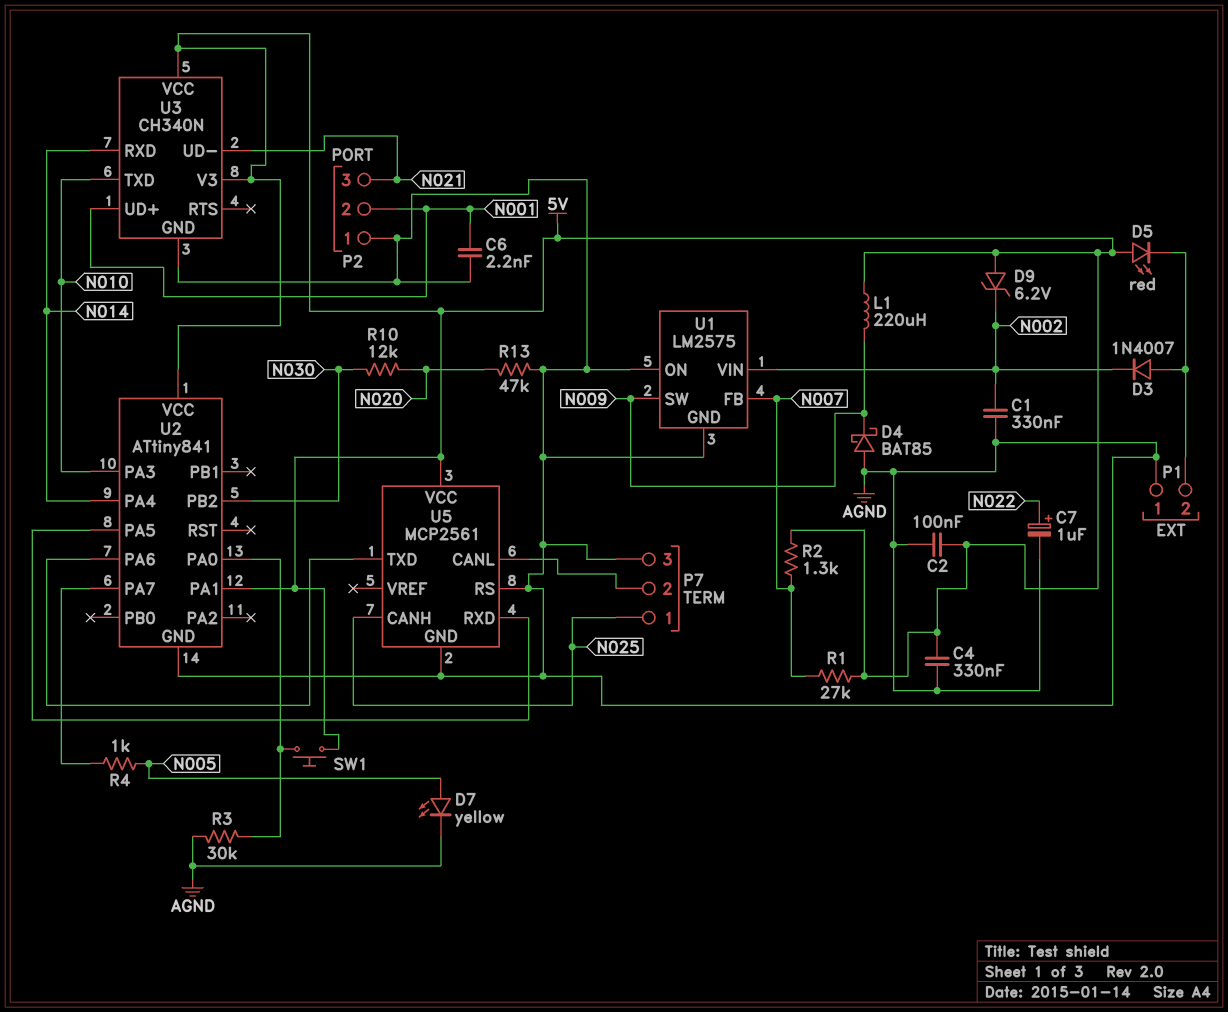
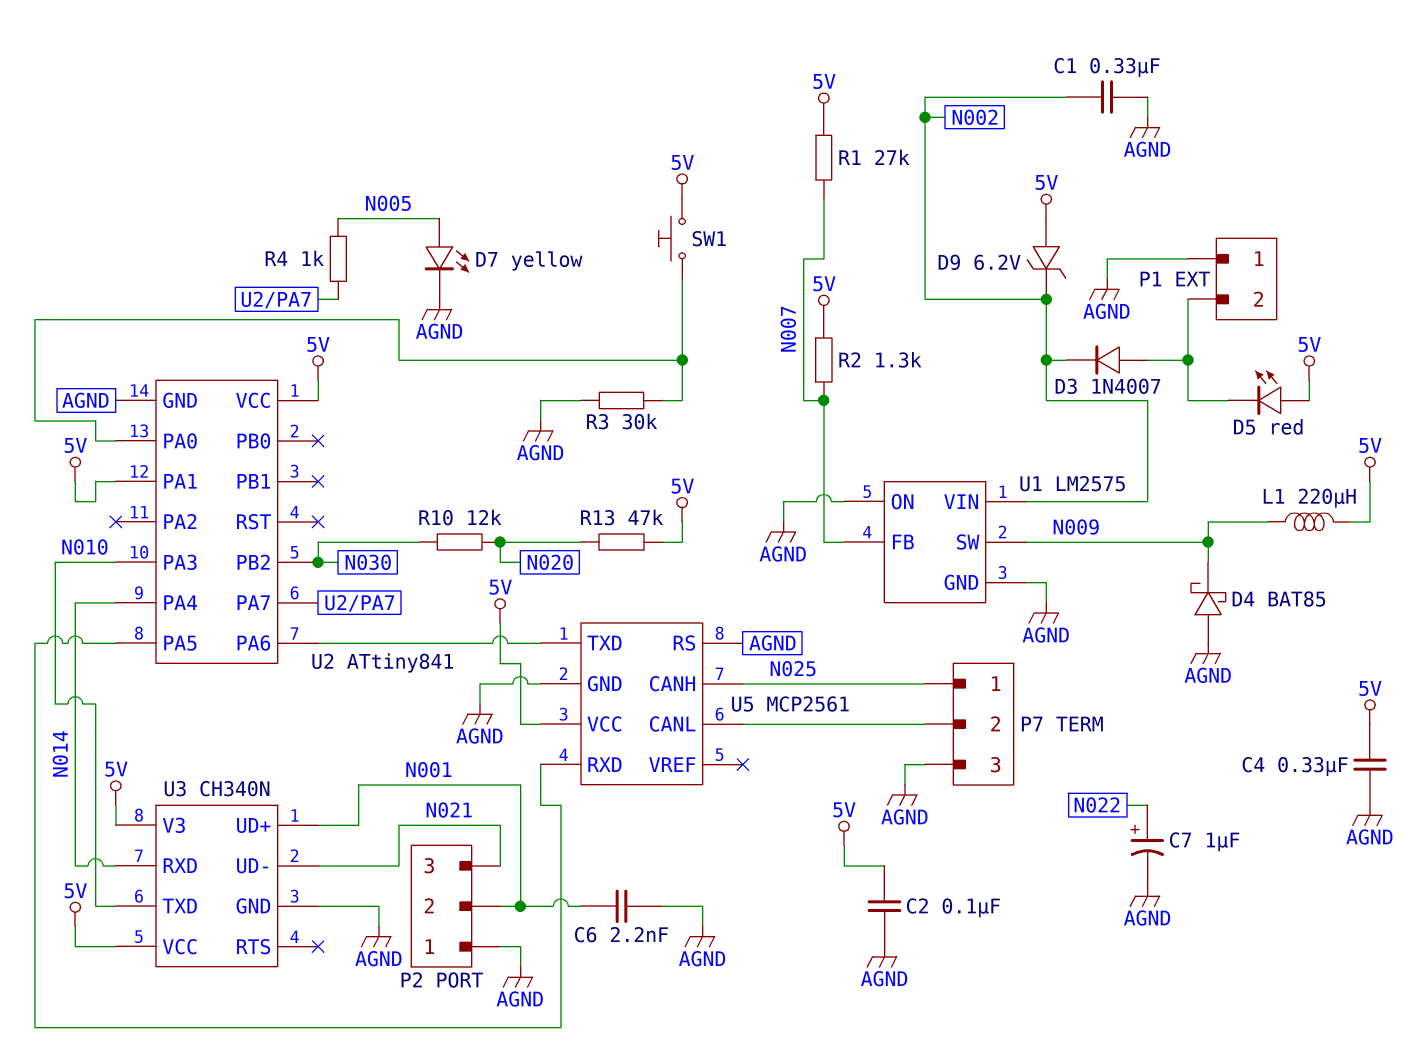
R13: 47k (AGND, N020) -> 47k (5V, N020)

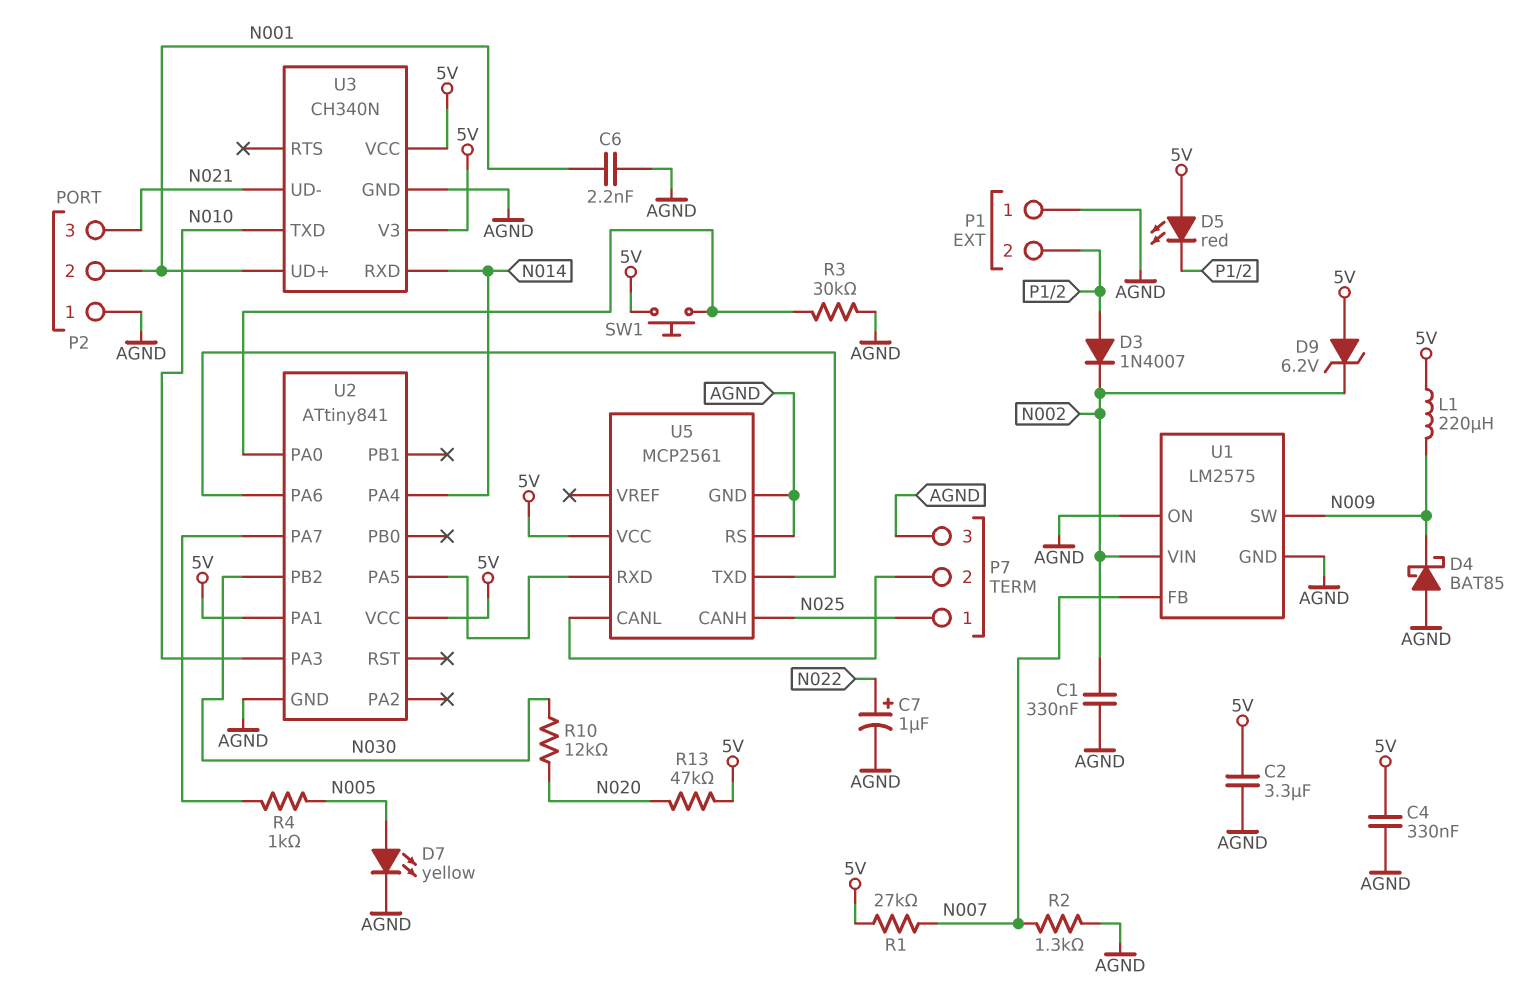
C2: 100nF (5V, AGND) -> 3.3uF (5V, AGND)
R2: 1.3k (5V, N007) -> 1.3k (AGND, N007)

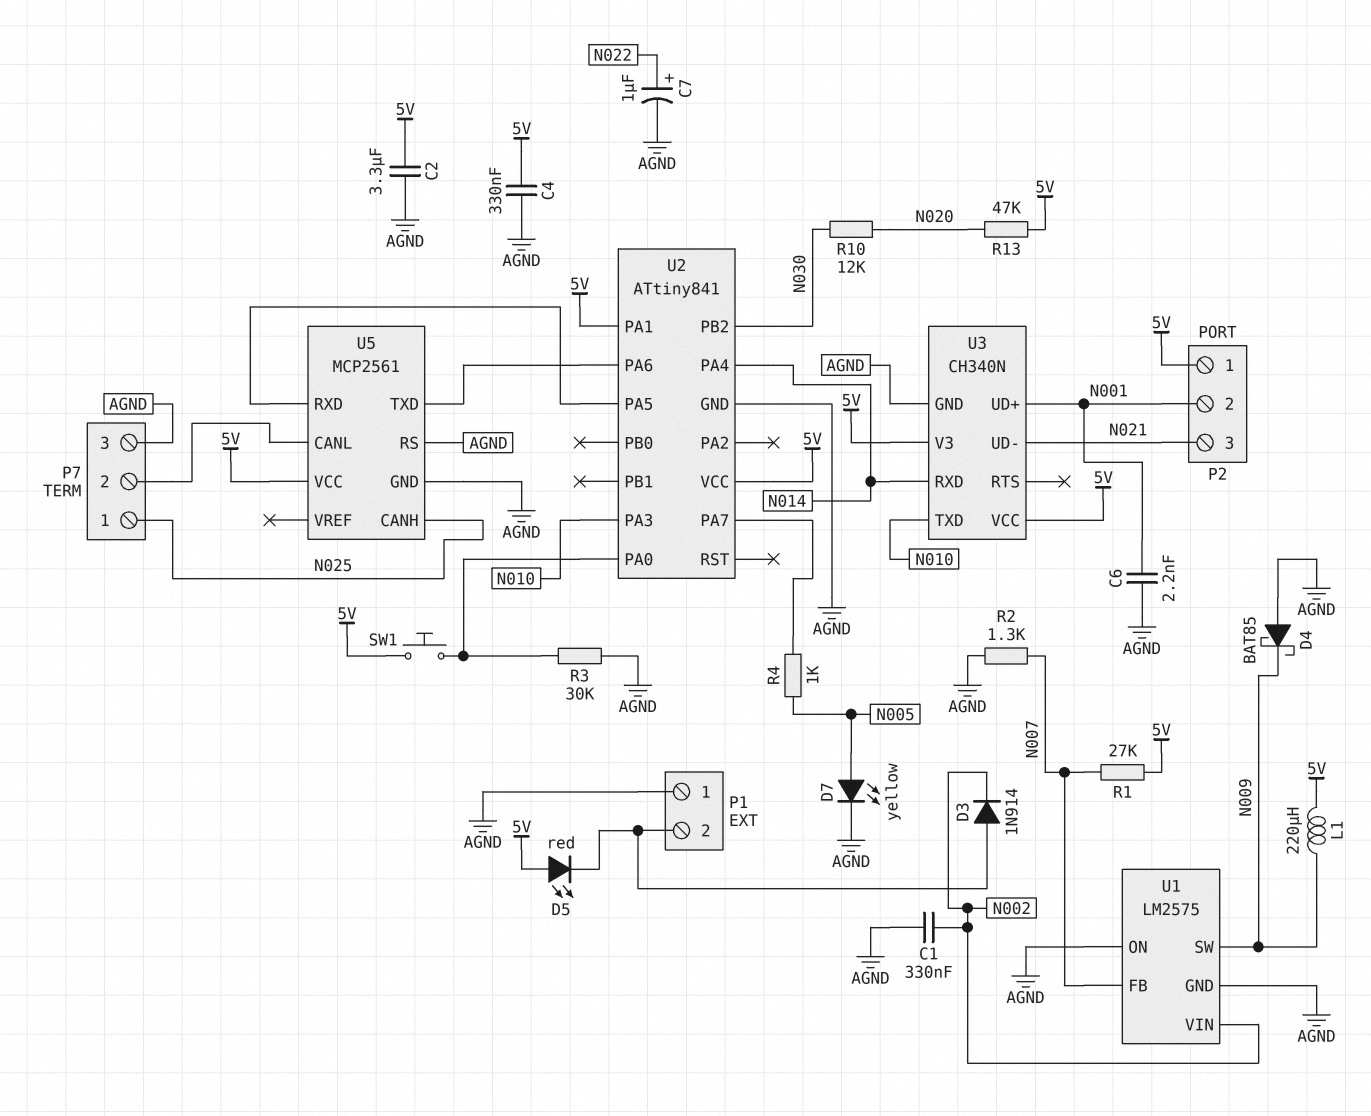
D3: diode 1N4007 (A P1/2, K N002) -> diode 1N914 (A P1/2, K N002)
D9: zener 6.2V (A 5V, K N002) -> none
P2 pin 1: AGND -> 5V

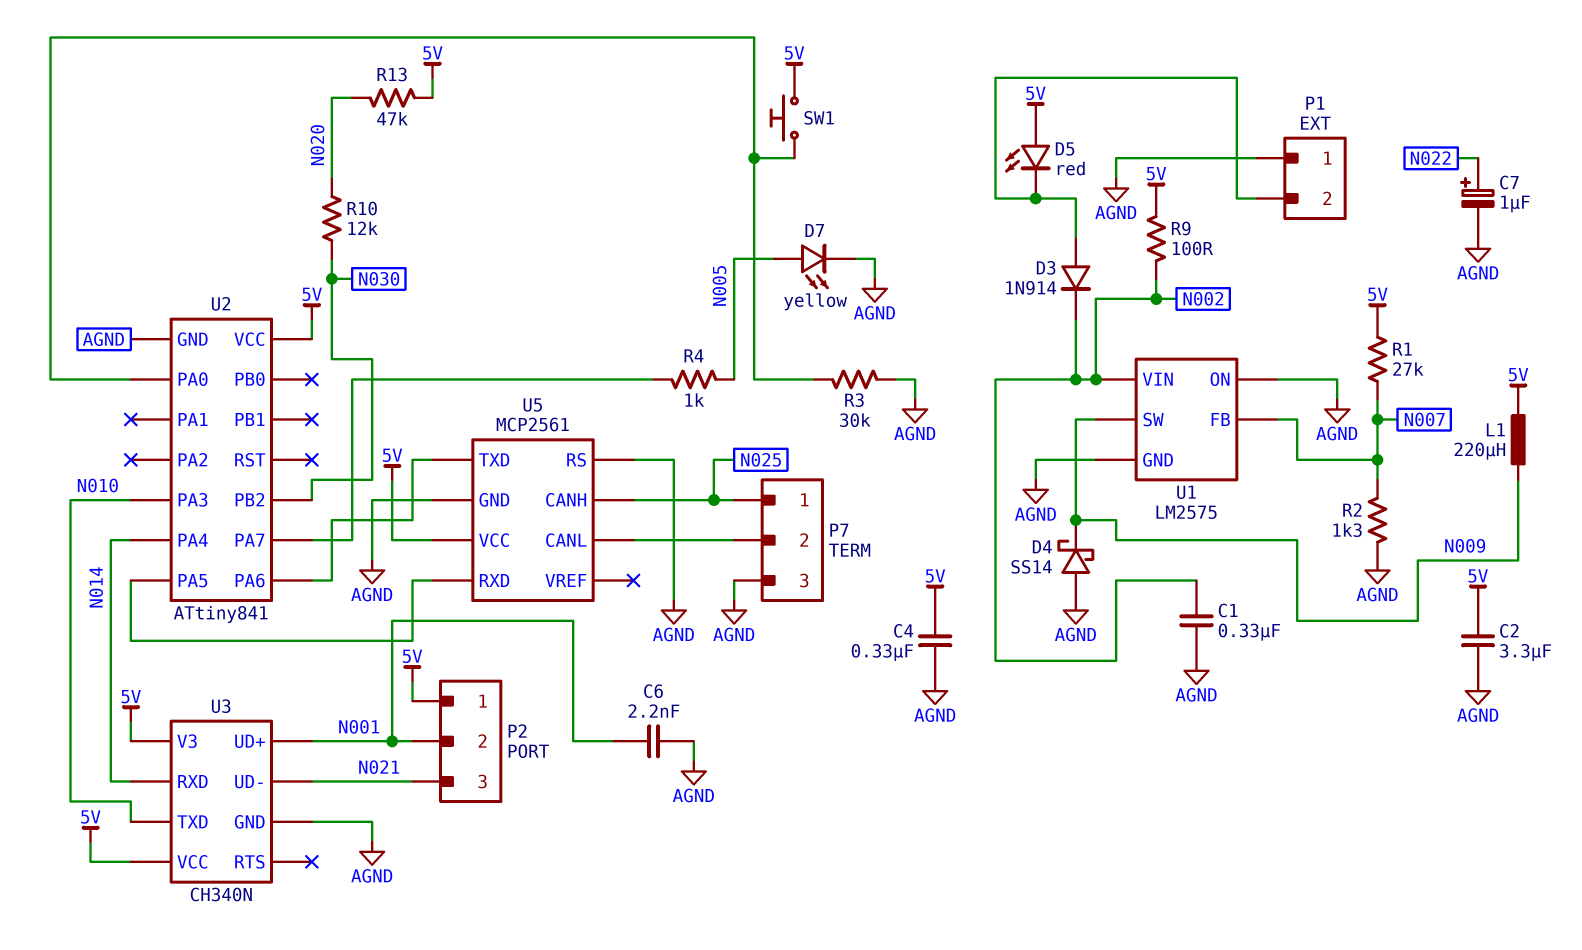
D4: schottky BAT85 (A AGND, K N009) -> schottky SS14 (A AGND, K N009)
R9: none -> 100 (5V, N002)
U2 pin PA1: 5V -> none

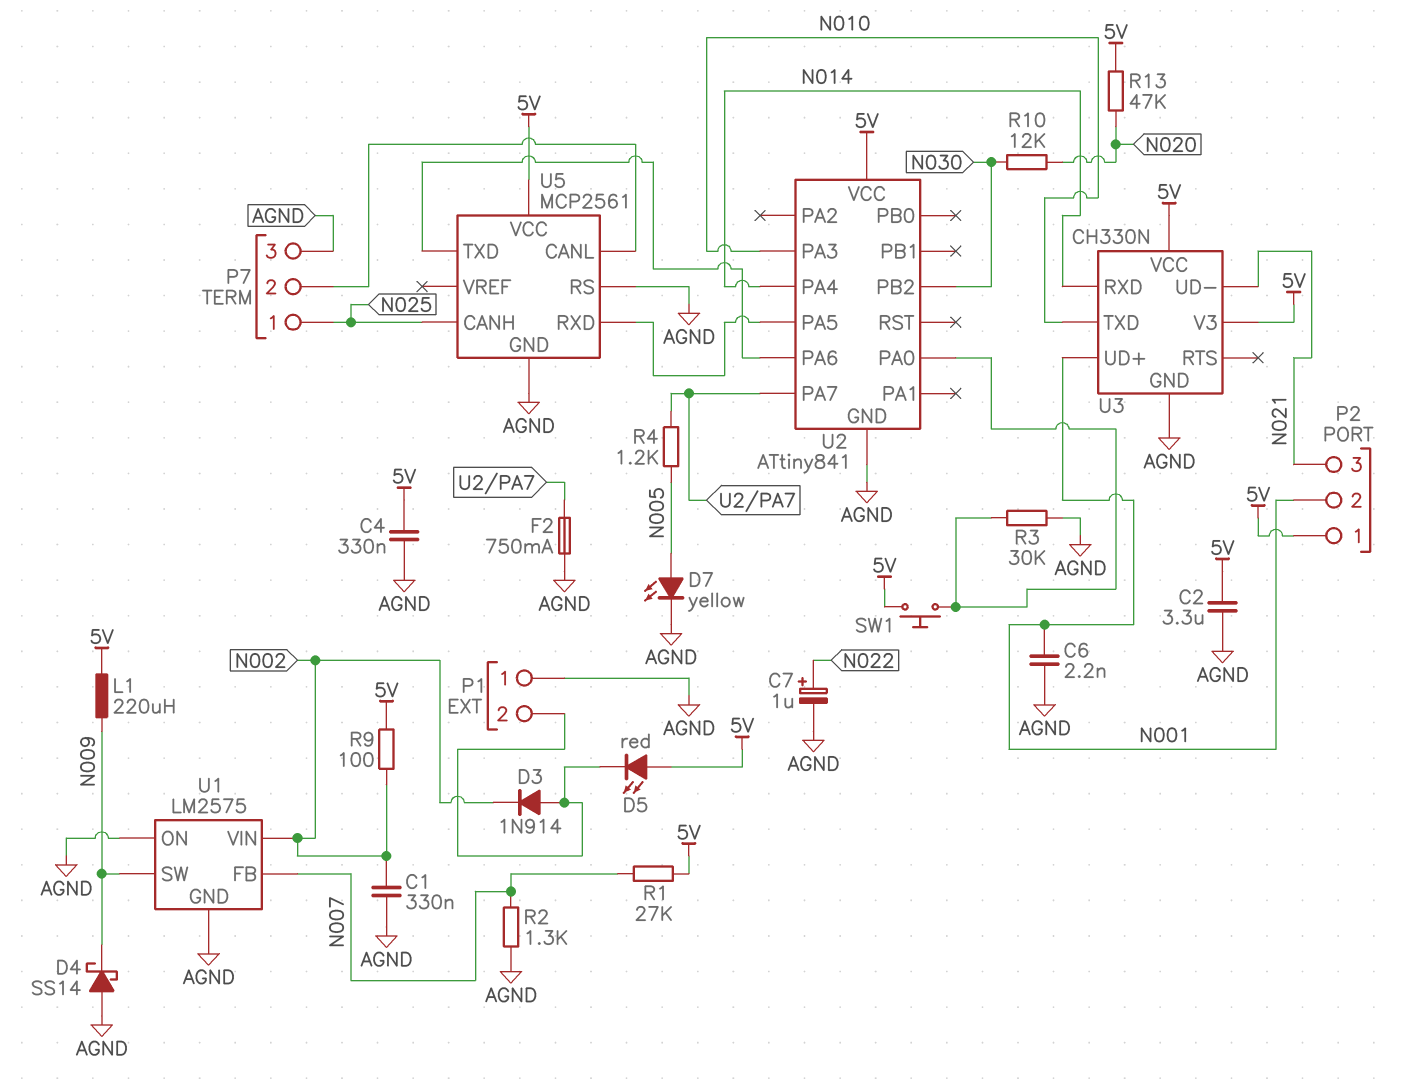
F2: none -> 750mA (AGND, U2/PA7)
R4: 1k (N005, U2/PA7) -> 1.2k (N005, U2/PA7)
U3: CH340N -> CH330N

